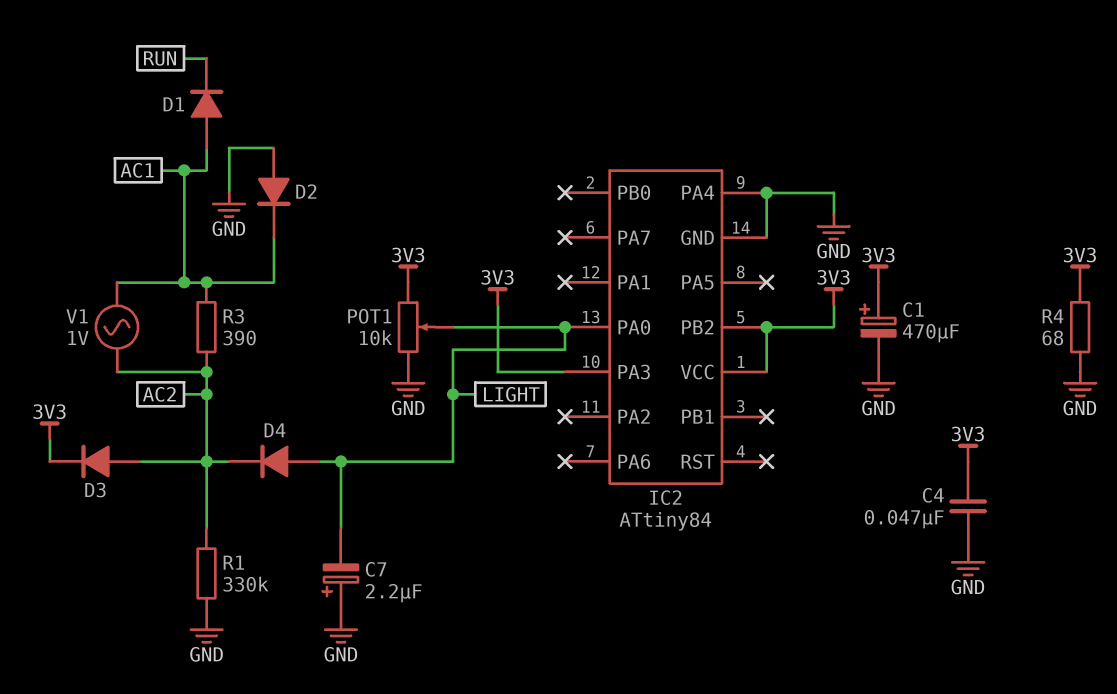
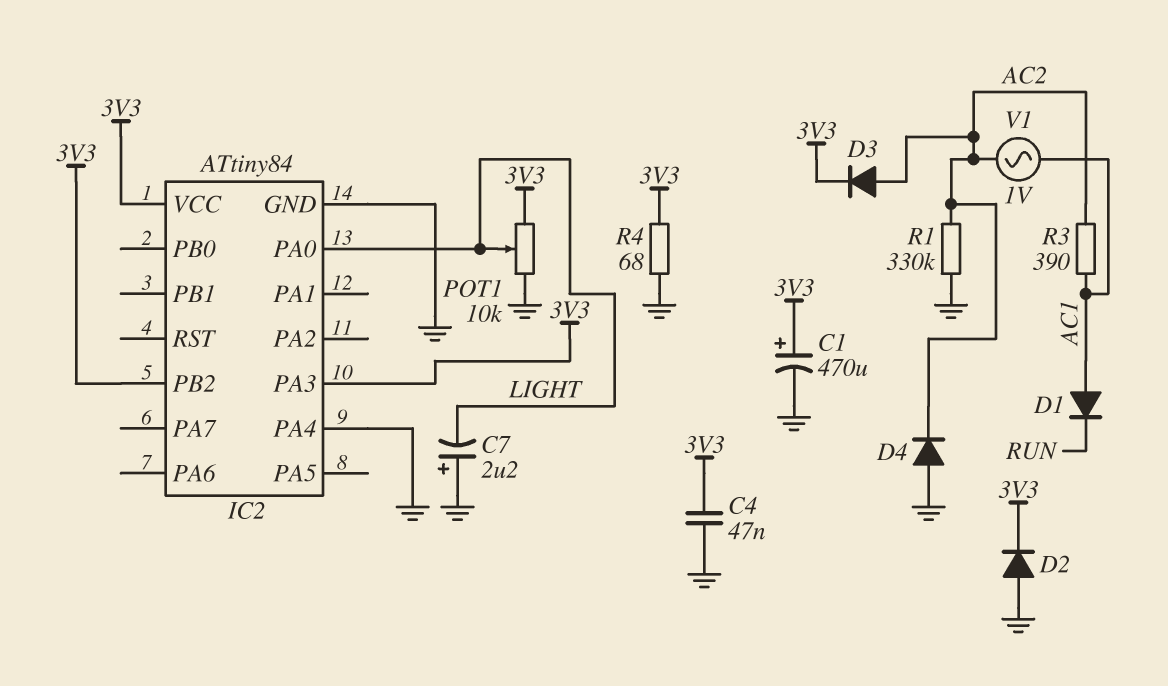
D2: diode (A GND, K AC1) -> diode (A GND, K 3V3)
D4: diode (A LIGHT, K AC2) -> diode (A GND, K AC2)

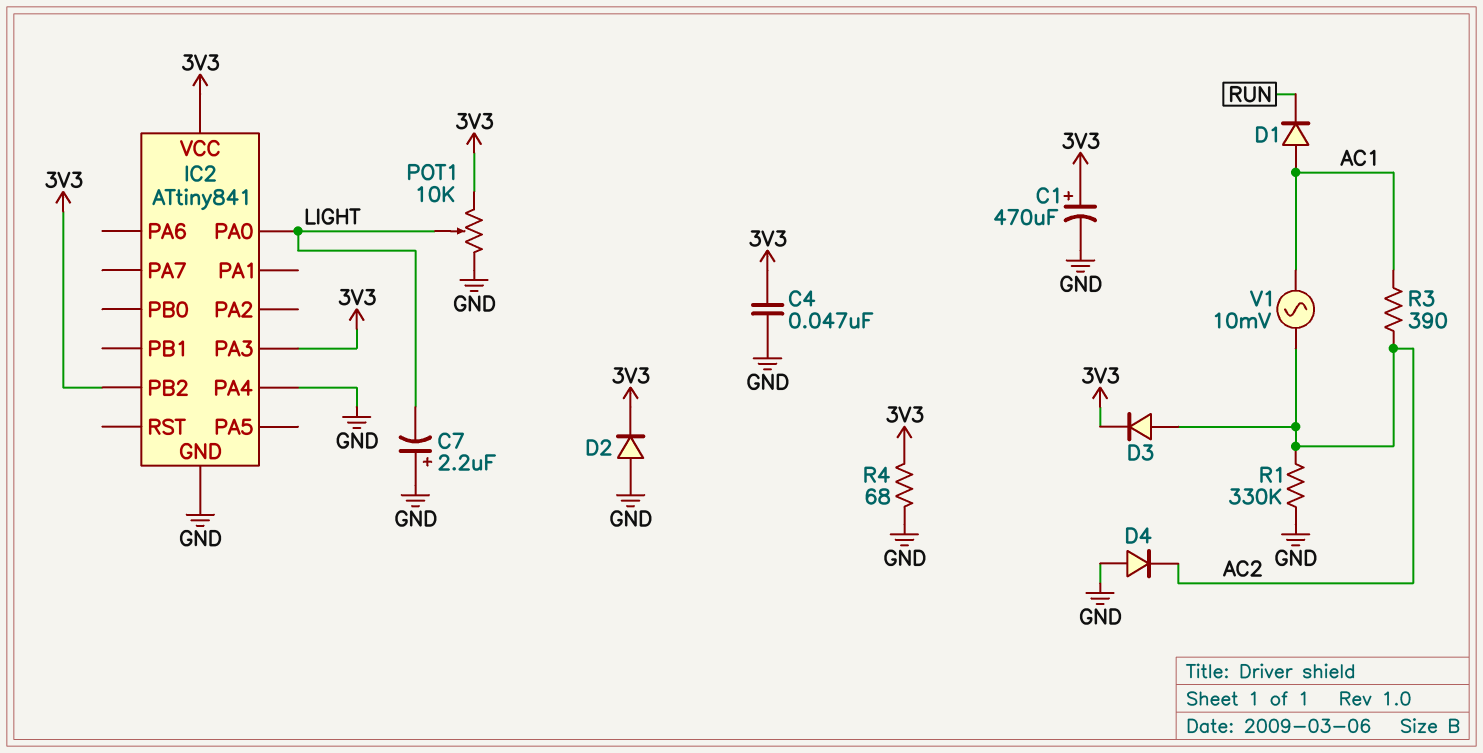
IC2: ATtiny84 -> ATtiny841
V1: AC 1V (AC1, AC2) -> AC 10mV (AC1, AC2)

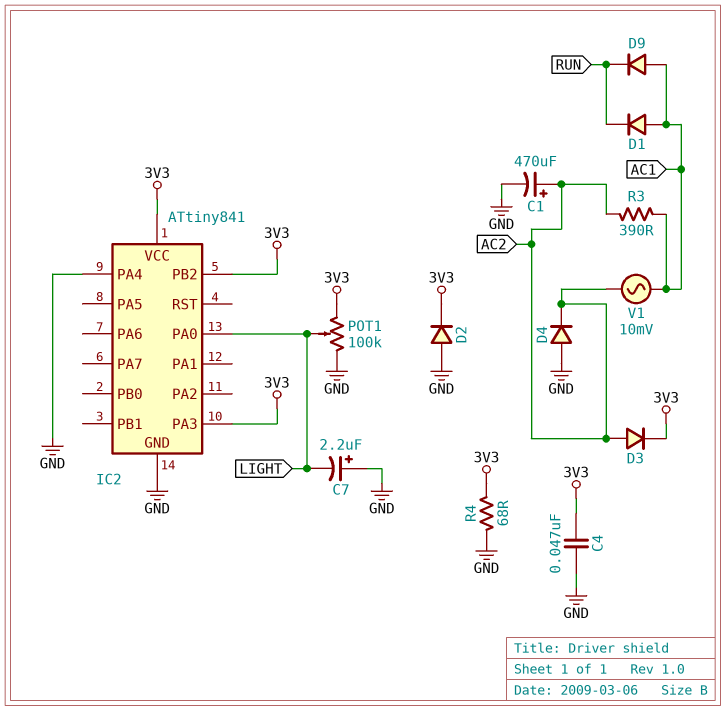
C1: 470uF (plus 3V3, minus GND) -> 470uF (plus AC2, minus GND)
D9: none -> diode (A AC1, K RUN)
POT1: 10k (3V3, GND, wiper LIGHT) -> 100k (3V3, GND, wiper LIGHT)
R1: 330k (AC2, GND) -> none

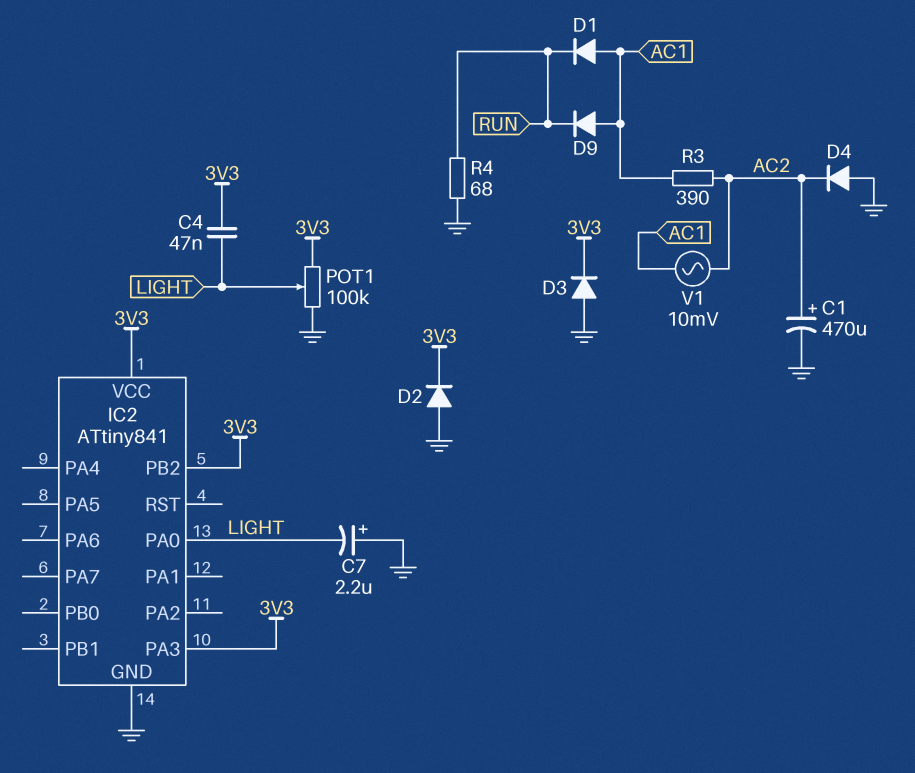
C4: 47nF (3V3, GND) -> 47nF (3V3, LIGHT)
D3: diode (A AC2, K 3V3) -> diode (A GND, K 3V3)
IC2 pin PA4: GND -> none
R4: 68 (3V3, GND) -> 68 (GND, RUN)

